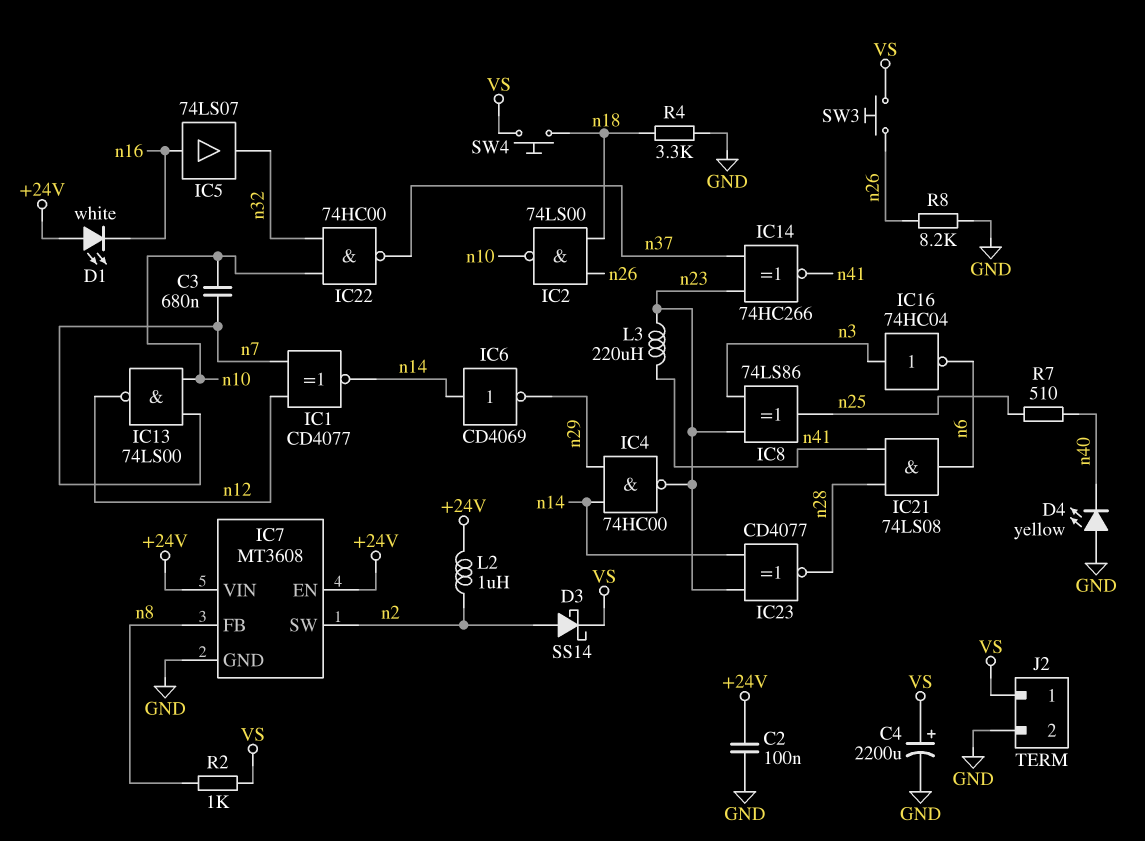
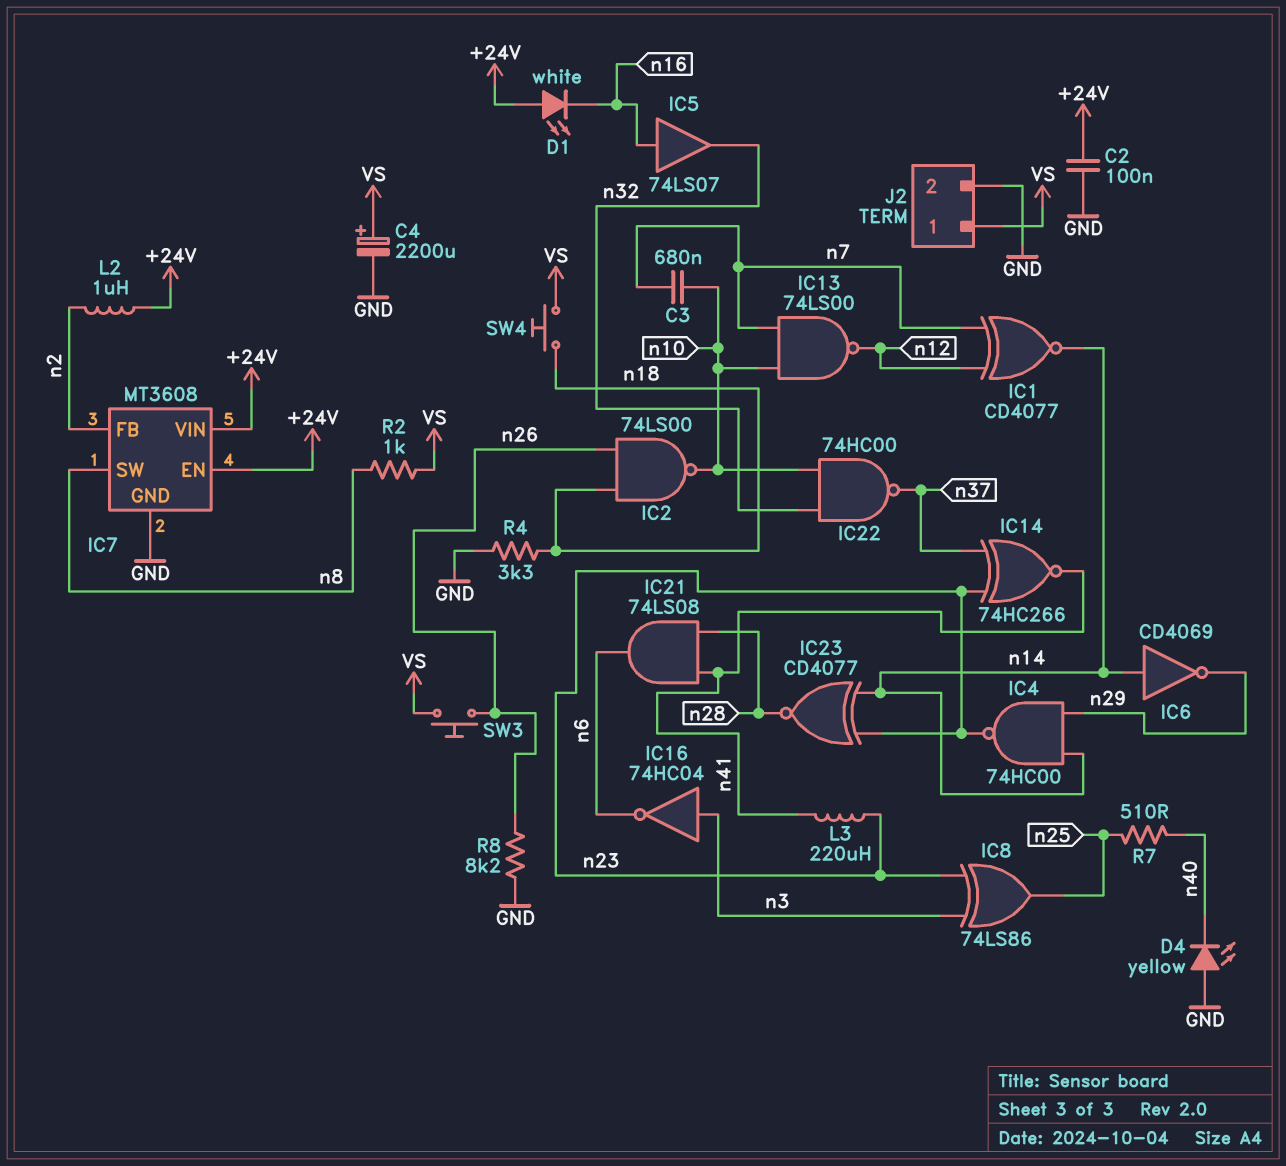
D3: schottky SS14 (A n2, K VS) -> none
IC7 pin FB: n8 -> n2
IC7 pin SW: n2 -> n8

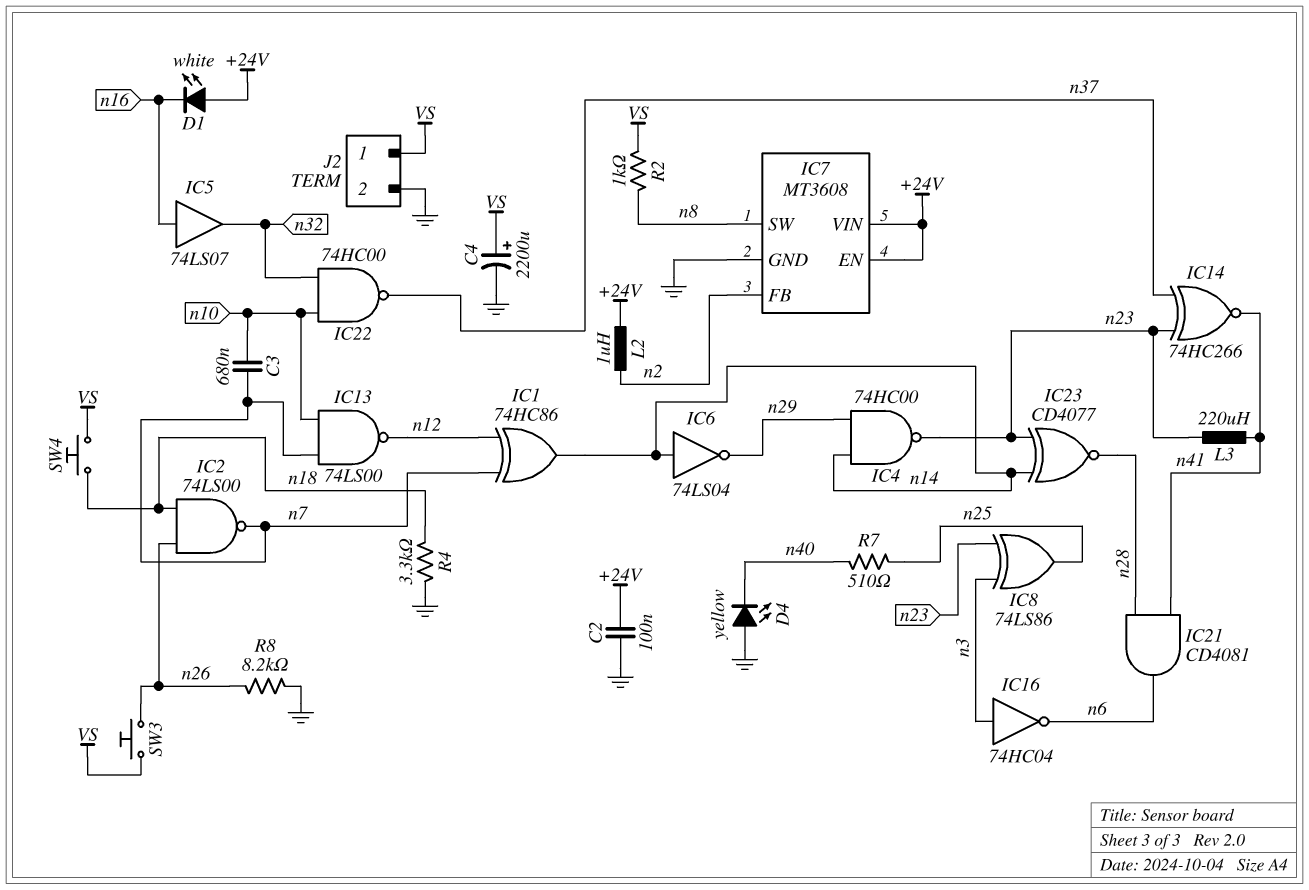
IC1: XNOR CD4077 (in n7, in n12, out n14) -> XOR 74HC86 (in n7, in n12, out n14)
IC2: NAND 74LS00 (in n18, in n26, out n10) -> NAND 74LS00 (in n18, in n26, out n7)
IC6: NOT CD4069 (in n14, out n29) -> NOT 74LS04 (in n14, out n29)
IC21: AND 74LS08 (in n28, in n41, out n6) -> AND CD4081 (in n28, in n41, out n6)

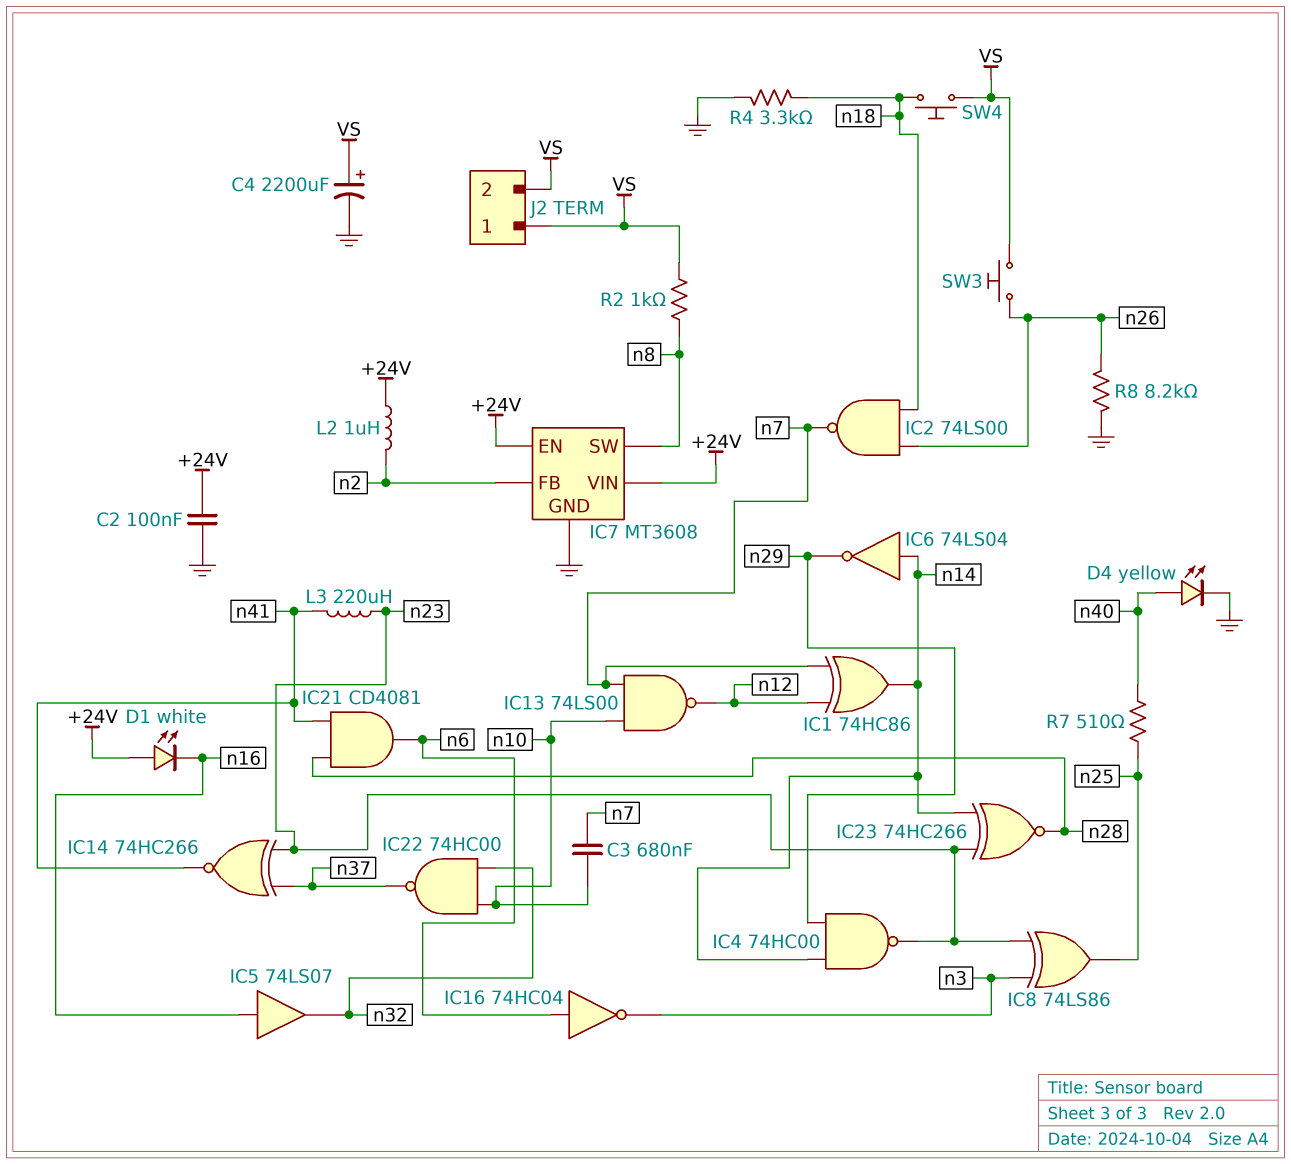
D4: LED yellow (A GND, K n40) -> LED yellow (A n40, K GND)
IC16: NOT 74HC04 (in n3, out n6) -> NOT 74HC04 (in n6, out n3)
IC23: XNOR CD4077 (in n14, in n23, out n28) -> XNOR 74HC266 (in n14, in n23, out n28)
J2 pin 2: GND -> VS

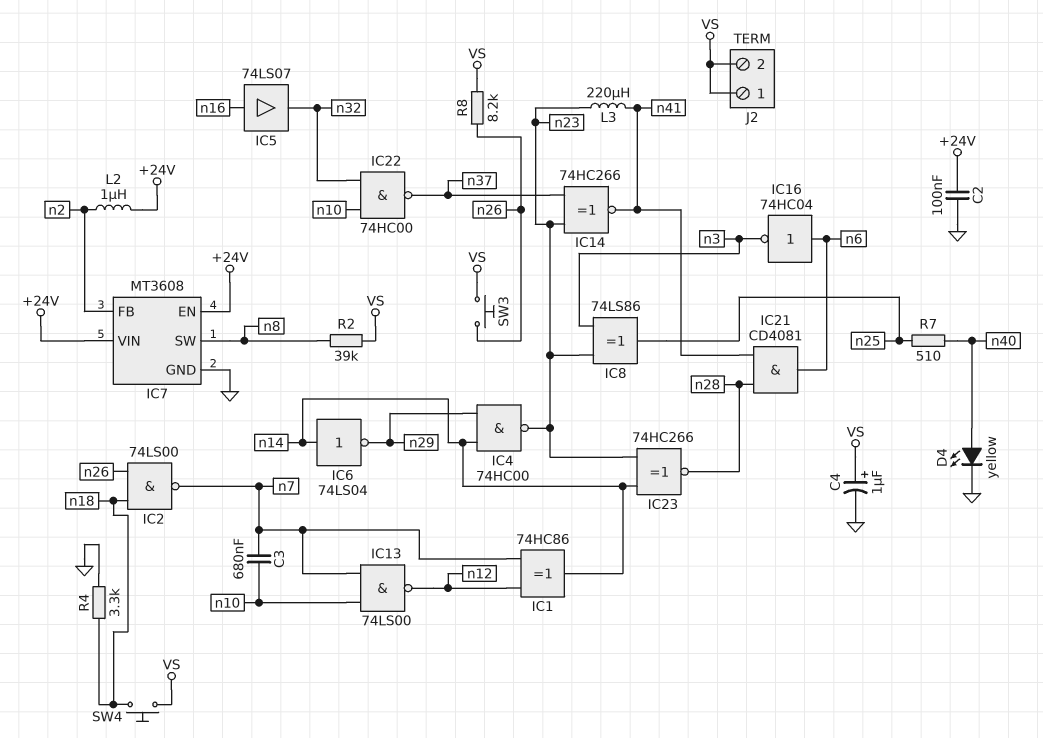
C4: 2200uF (plus VS, minus GND) -> 1uF (plus VS, minus GND)
D1: LED white (A +24V, K n16) -> none
R2: 1k (VS, n8) -> 39k (VS, n8)
R8: 8.2k (GND, n26) -> 8.2k (VS, n26)

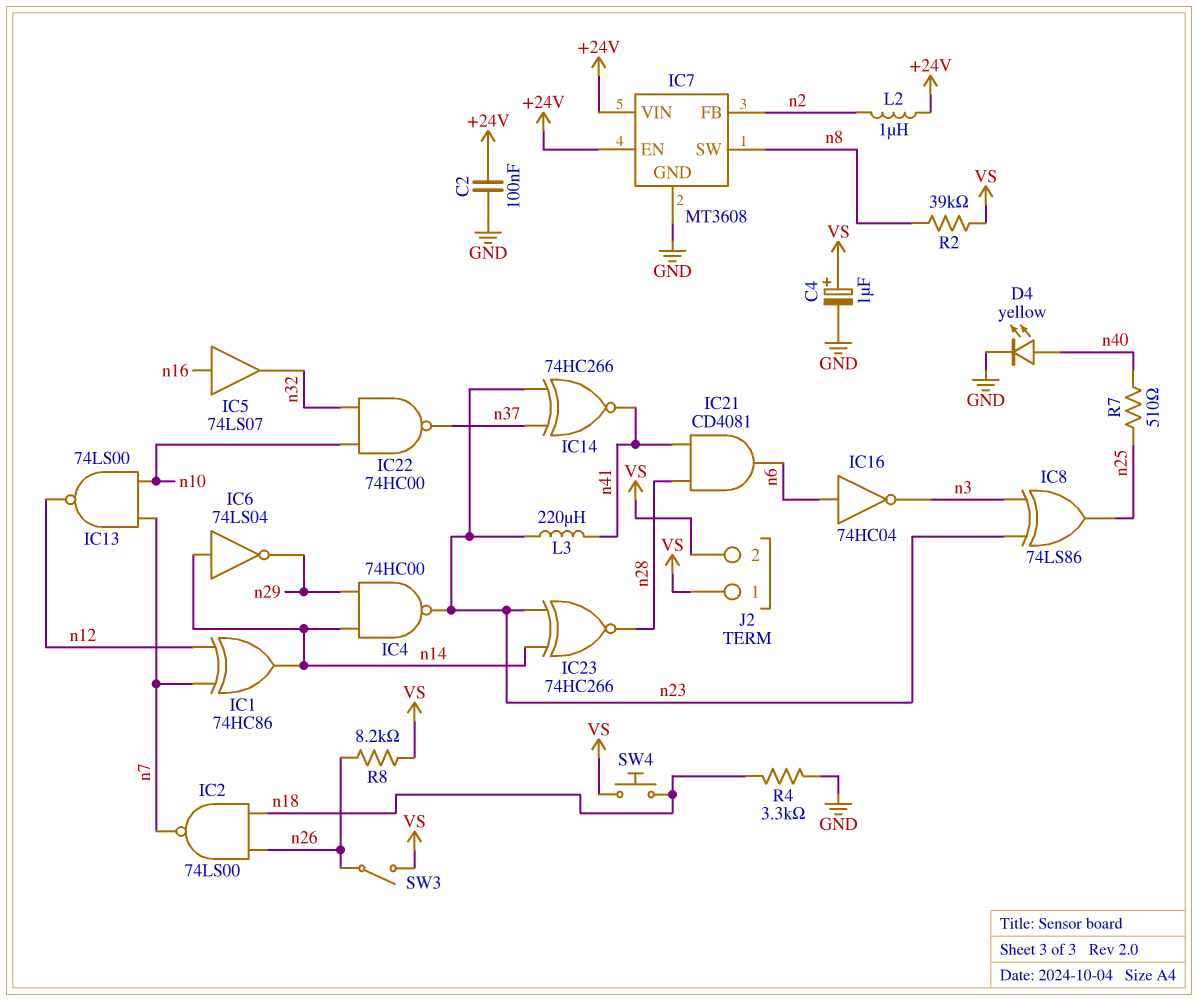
C3: 680nF (n7, n10) -> none
SW3: button (VS, n26) -> switch (VS, n26)

